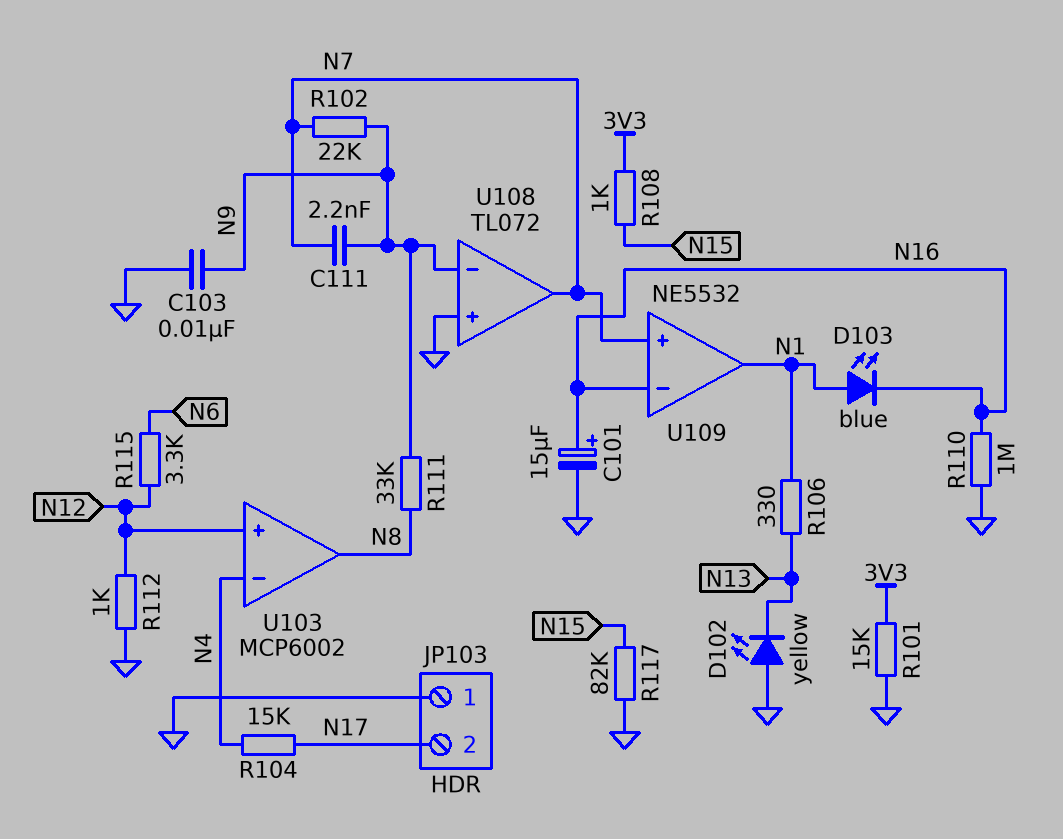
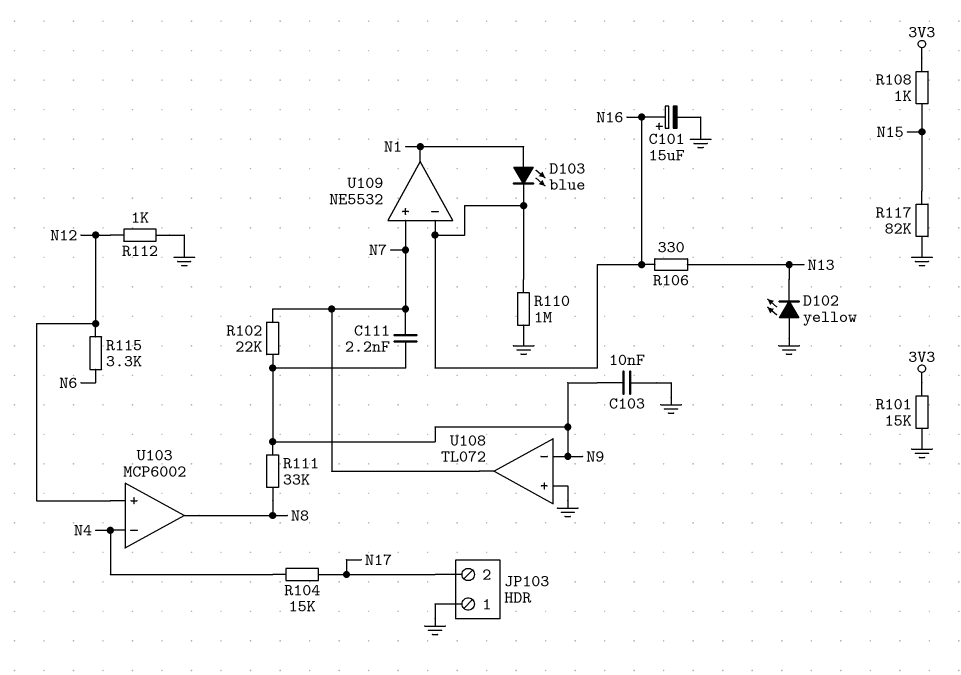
R106: 330 (N1, N13) -> 330 (N13, N16)

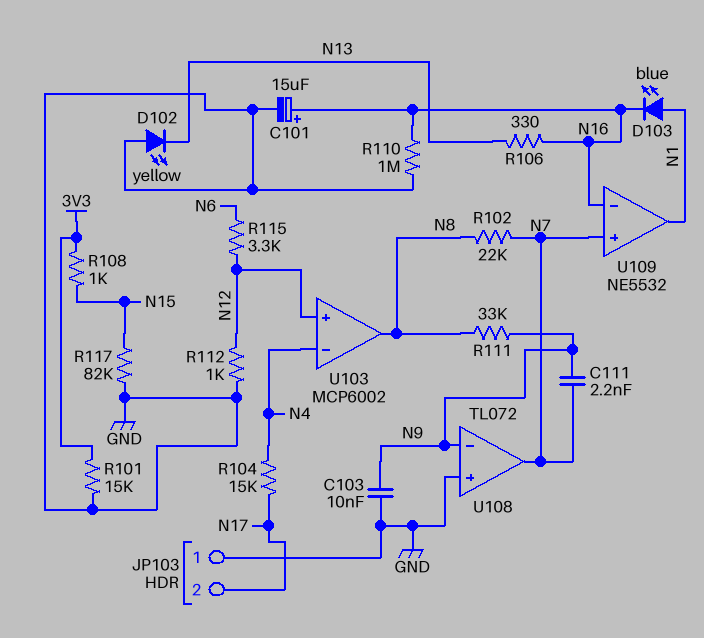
R102: 22k (N7, N9) -> 22k (N7, N8)

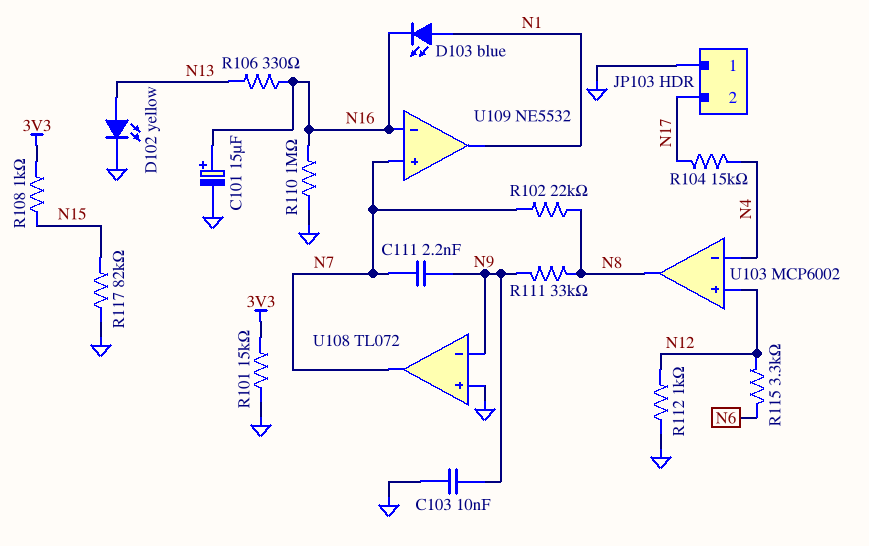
D102: LED yellow (A GND, K N13) -> LED yellow (A N13, K GND)

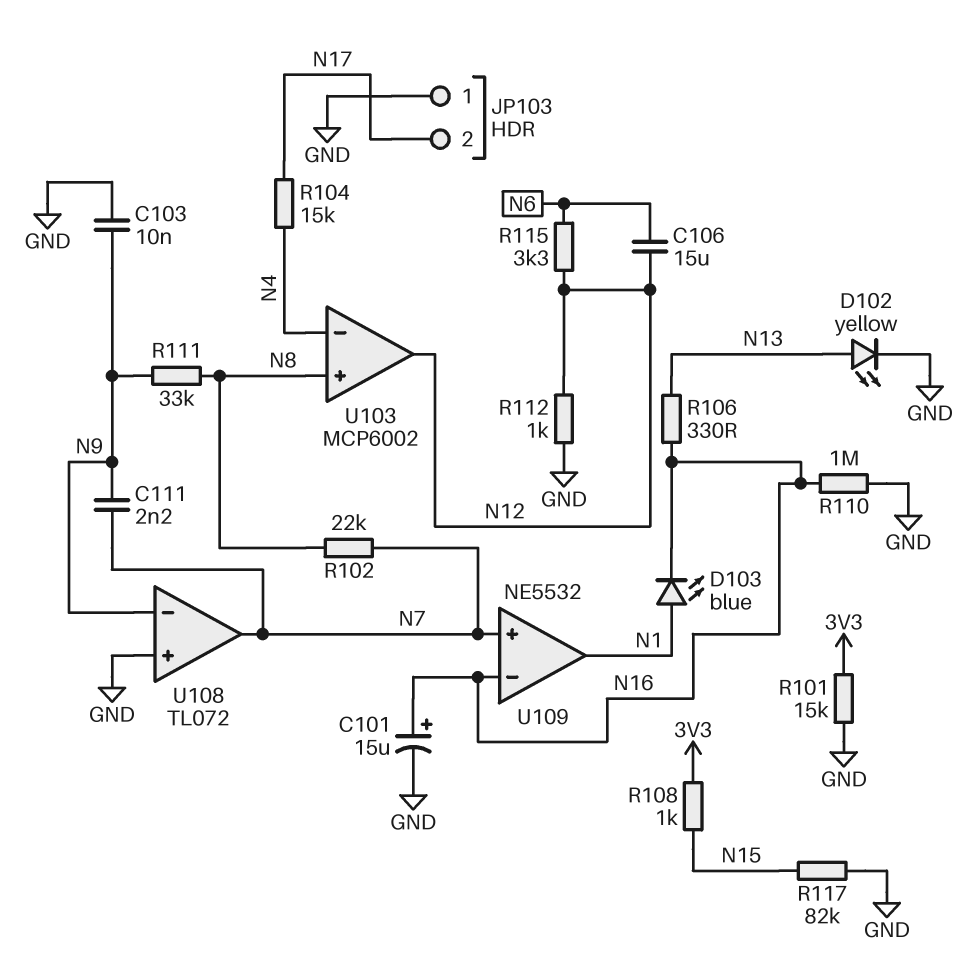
C106: none -> 15uF (N6, N12)
U103 pin in+: N12 -> N8
U103 pin out: N8 -> N12

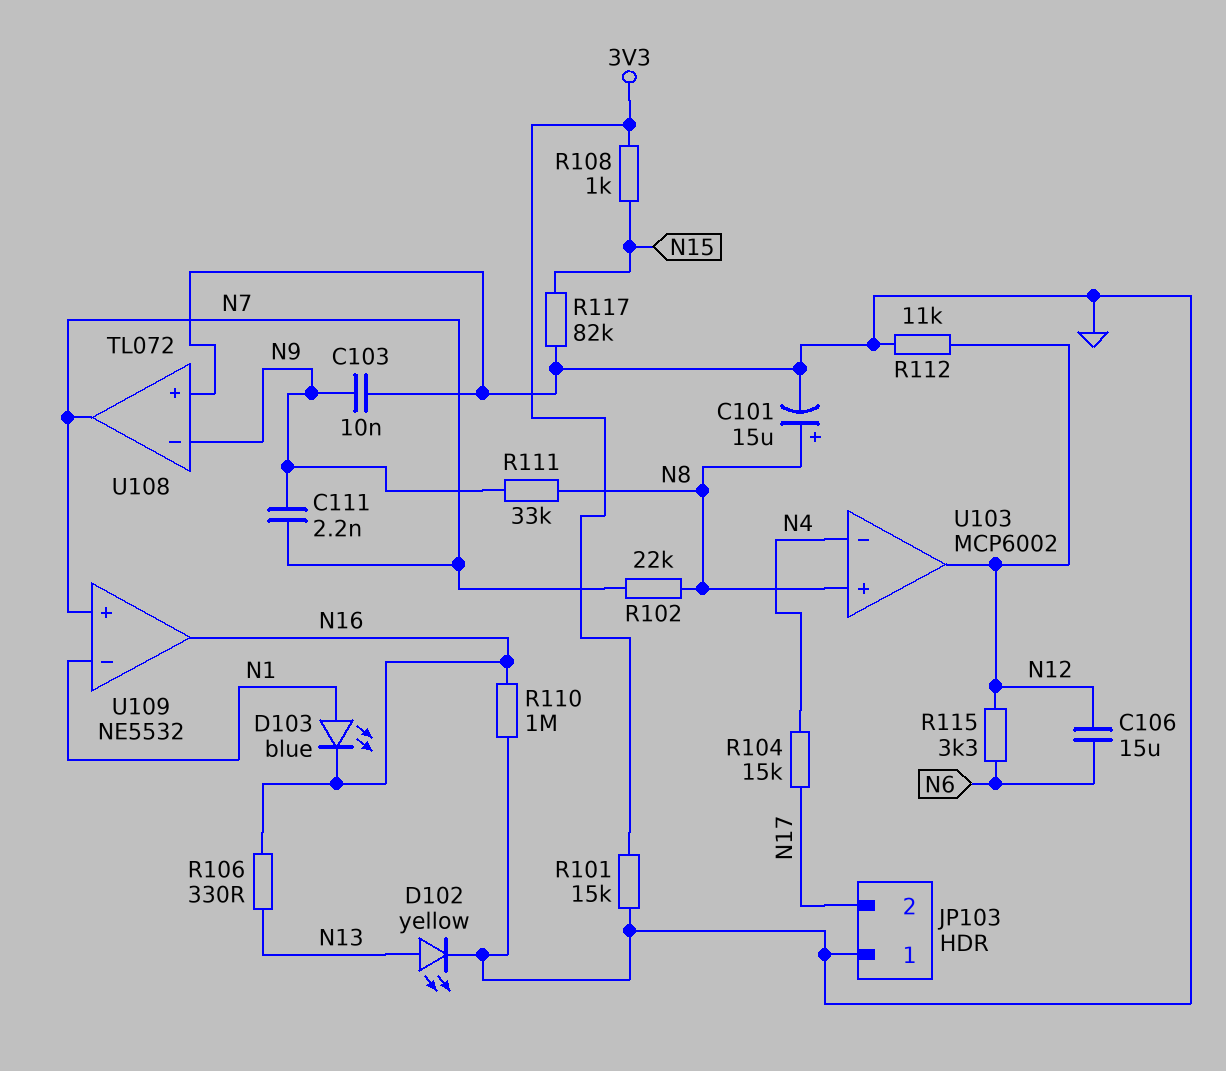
C101: 15uF (plus N16, minus GND) -> 15uF (plus N8, minus GND)
R112: 1k (GND, N12) -> 11k (GND, N12)
U109 pin in-: N16 -> N1
U109 pin out: N1 -> N16

